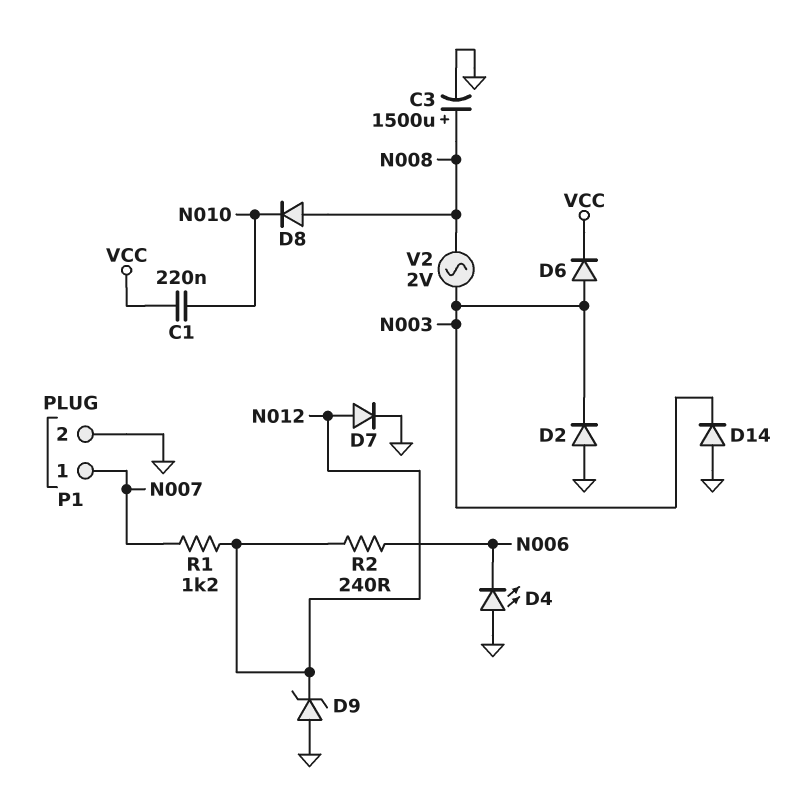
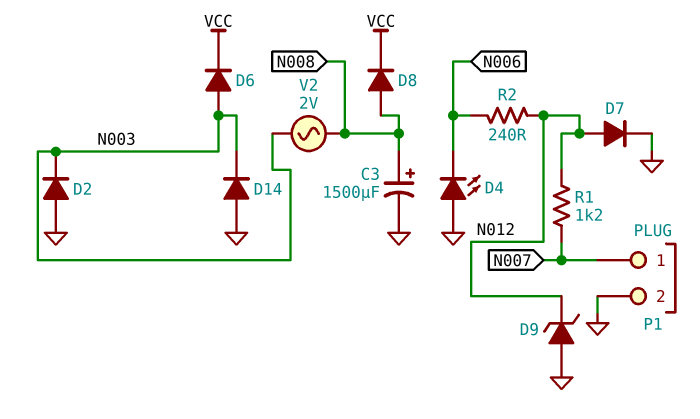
C1: 220nF (N010, VCC) -> none
D8: diode (A N008, K N010) -> diode (A N008, K VCC)

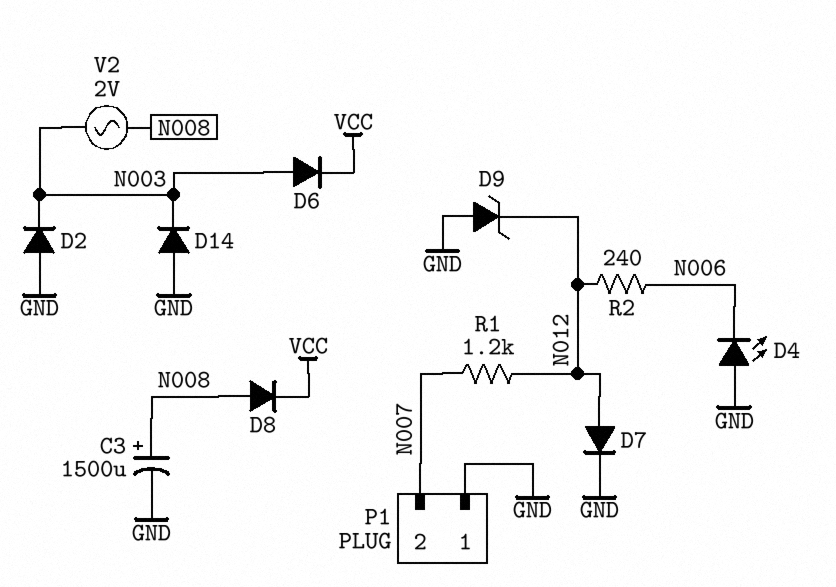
P1 pin 1: N007 -> GND
P1 pin 2: GND -> N007

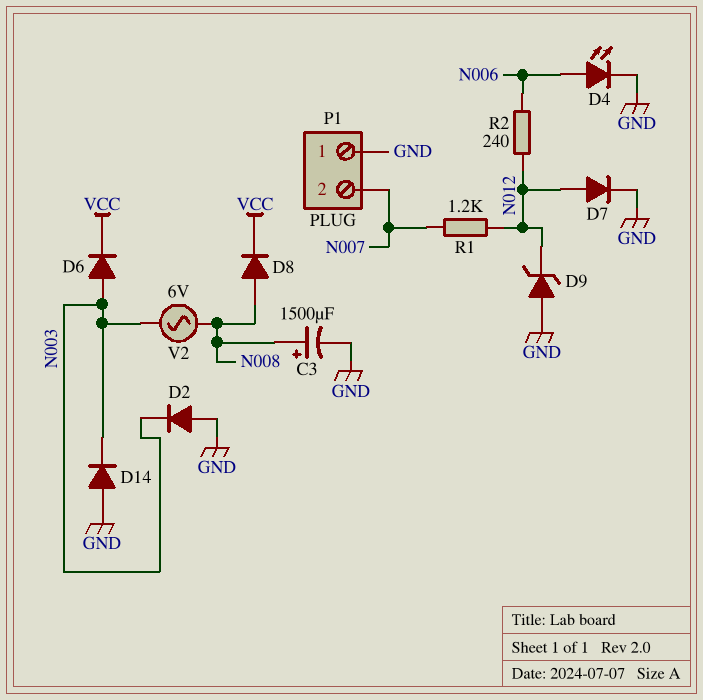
D4: LED (A GND, K N006) -> LED (A N006, K GND)
V2: AC 2V (N003, N008) -> AC 6V (N003, N008)

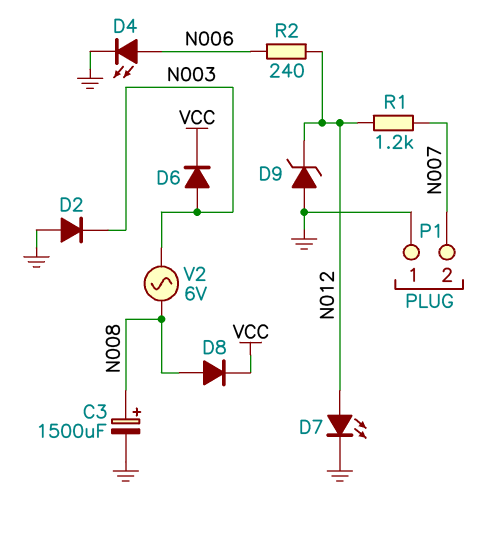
D7: diode (A N012, K GND) -> LED (A N012, K GND)
D14: diode (A GND, K N003) -> none

